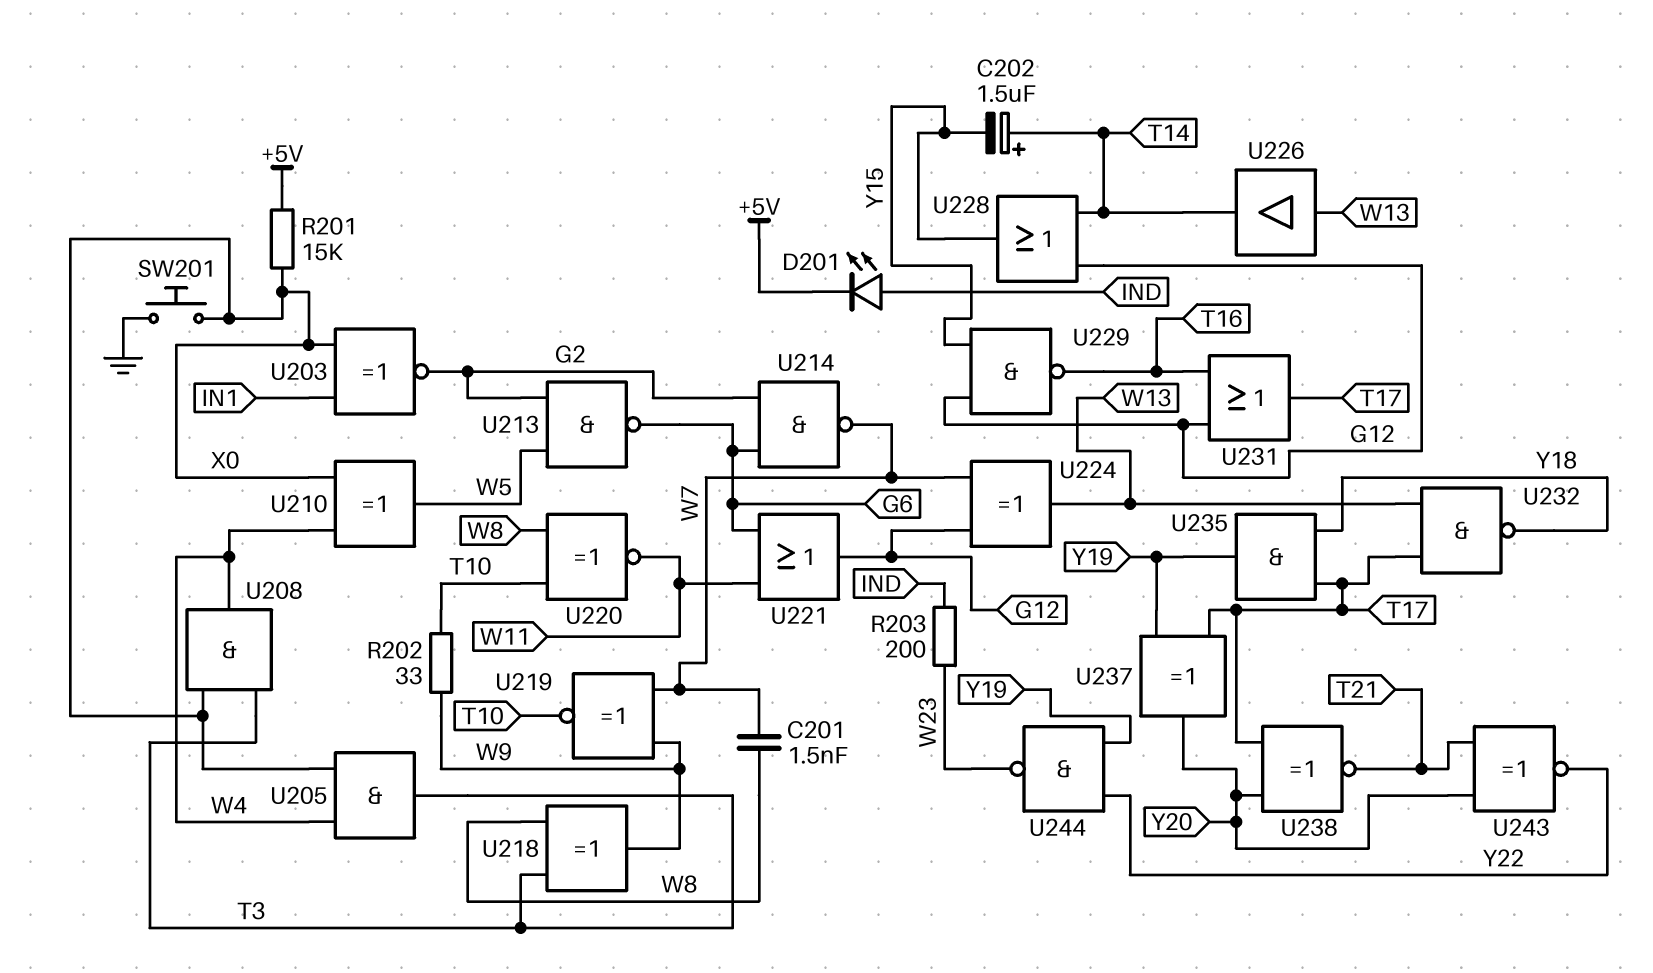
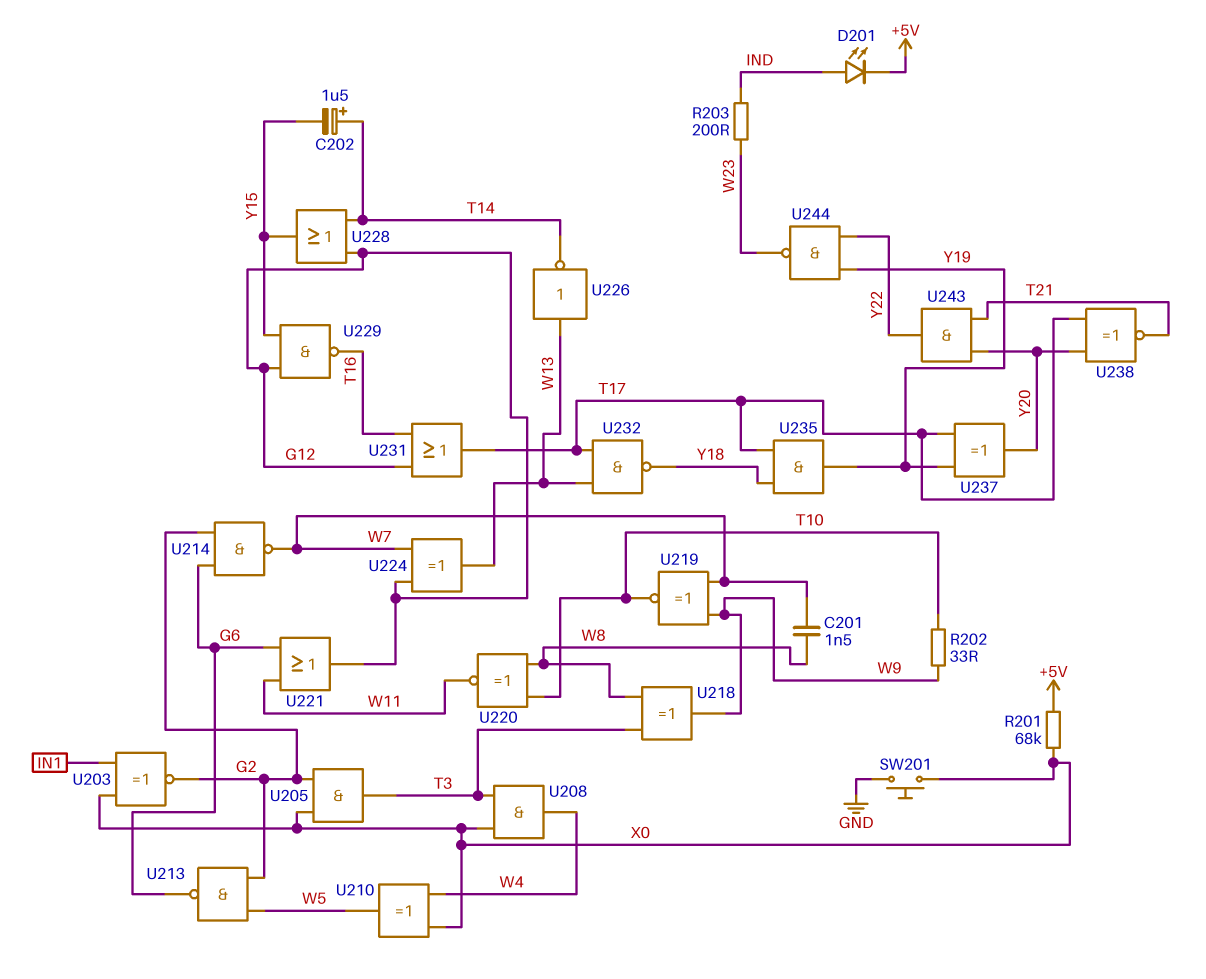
R201: 15k (+5V, X0) -> 68k (+5V, X0)
U205: AND (in W4, in X0, out T3) -> AND (in G2, in X0, out T3)
U226: buffer (in W13, out T14) -> NOT (in W13, out T14)
U243: XNOR (in T21, in Y20, out Y22) -> AND (in T21, in Y20, out Y22)

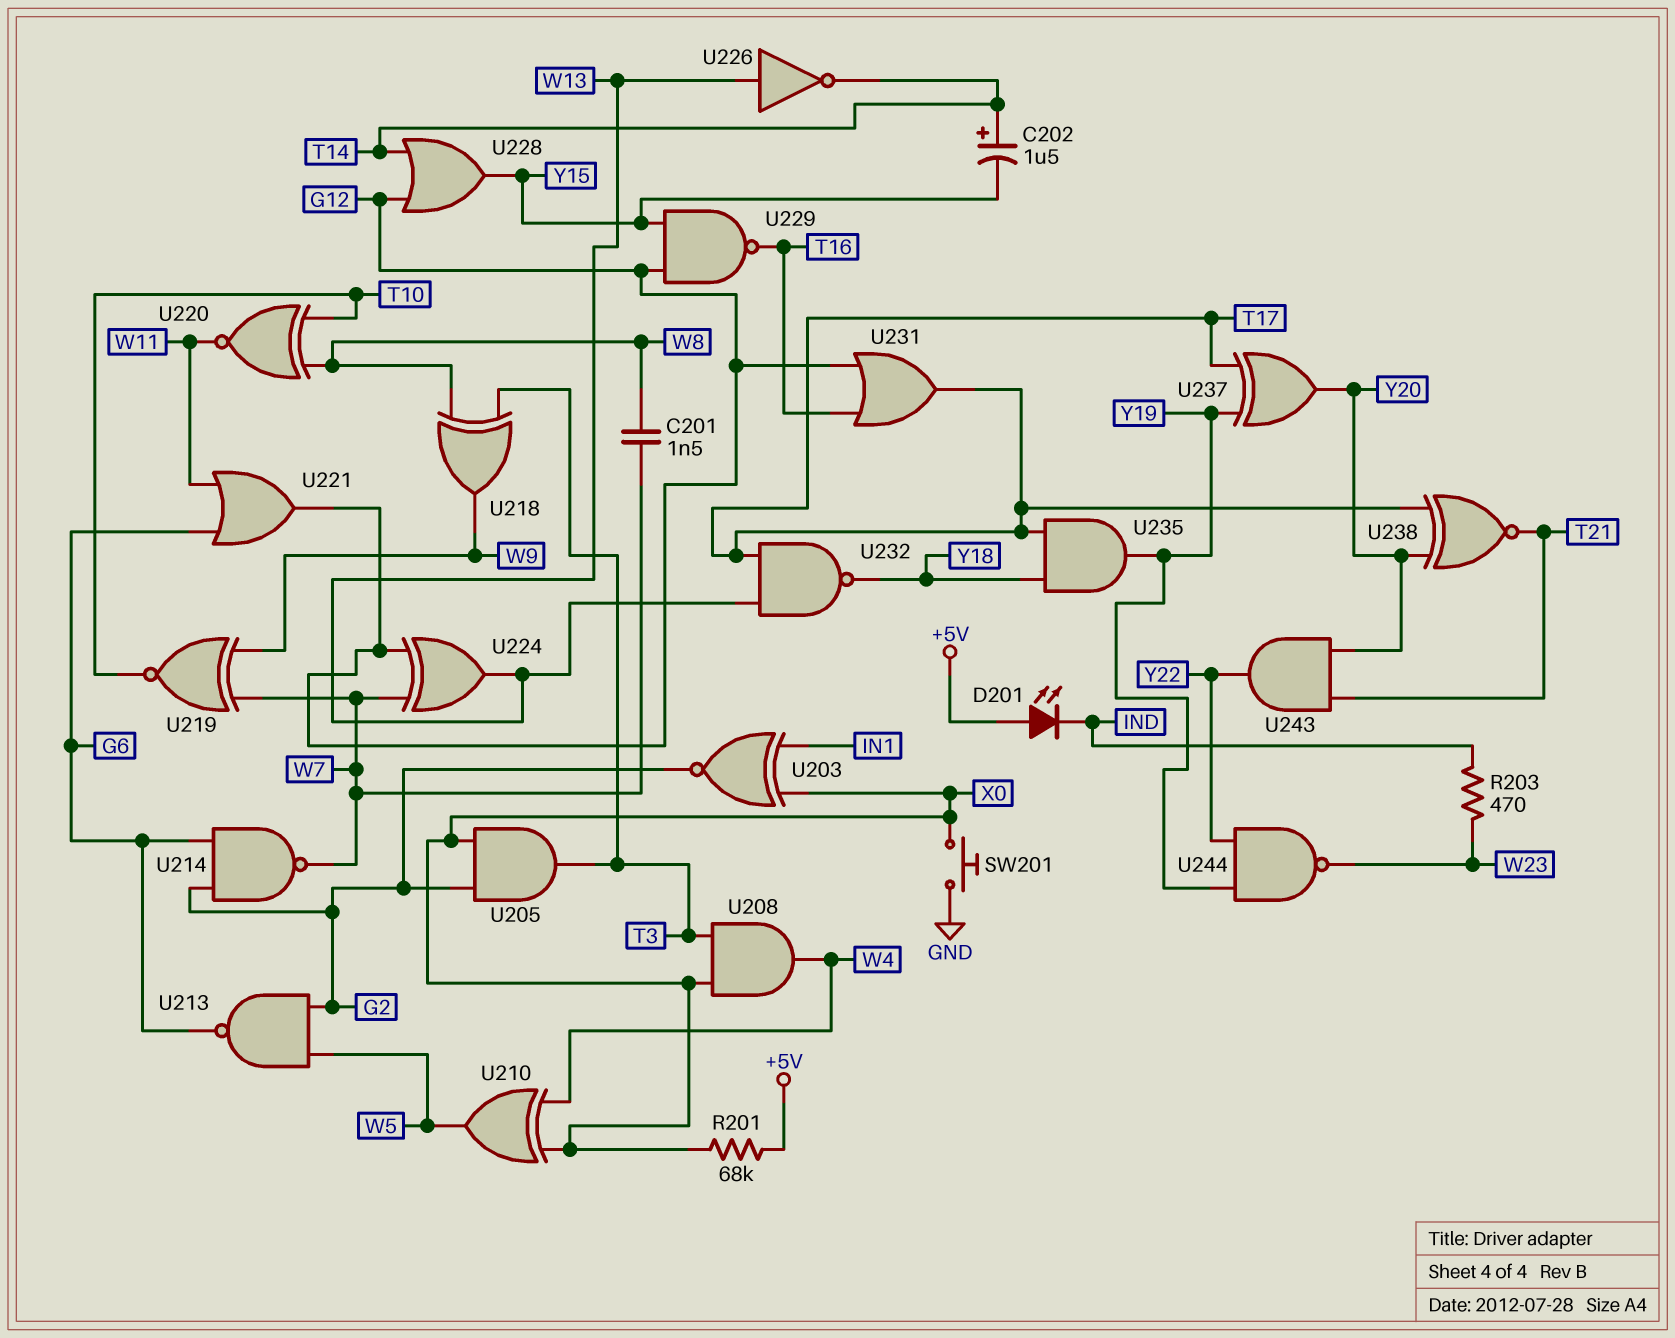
D201: LED (A IND, K +5V) -> LED (A +5V, K IND)
R202: 33 (T10, W9) -> none
R203: 200 (IND, W23) -> 470 (IND, W23)

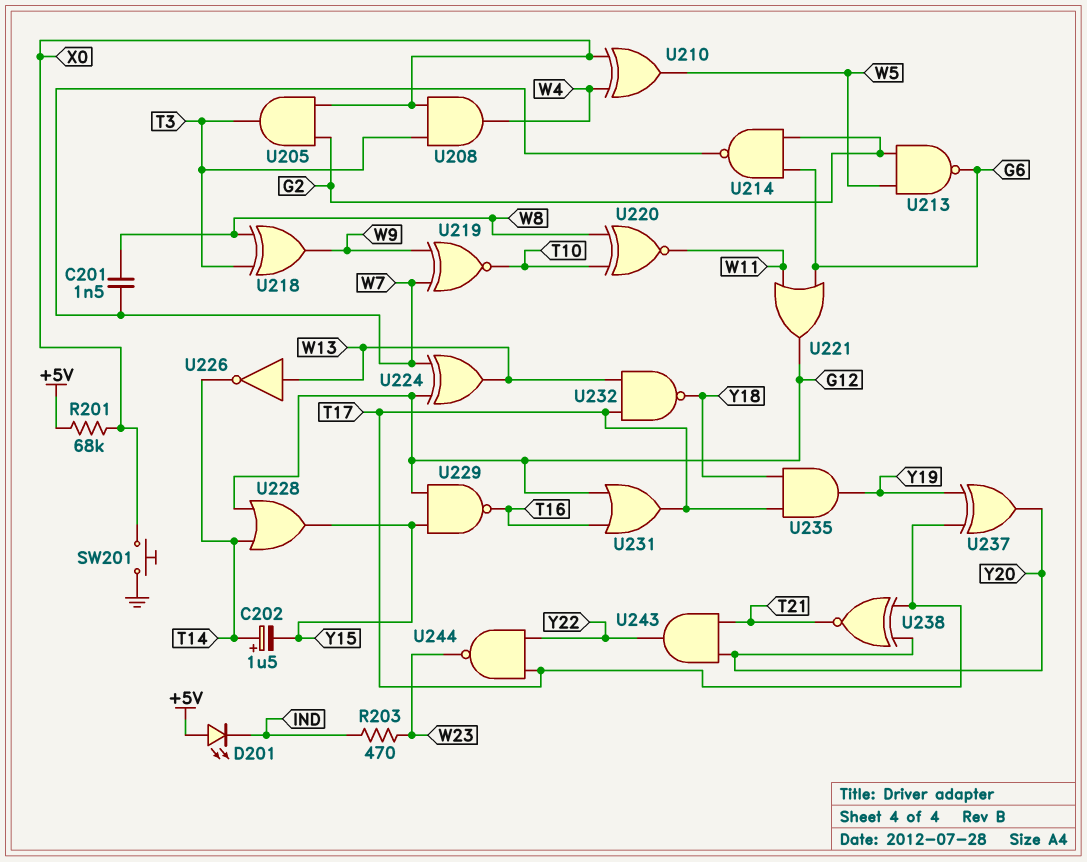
U203: XNOR (in IN1, in X0, out G2) -> none
U244: NAND (in Y19, in Y22, out W23) -> NAND (in T17, in Y22, out W23)

